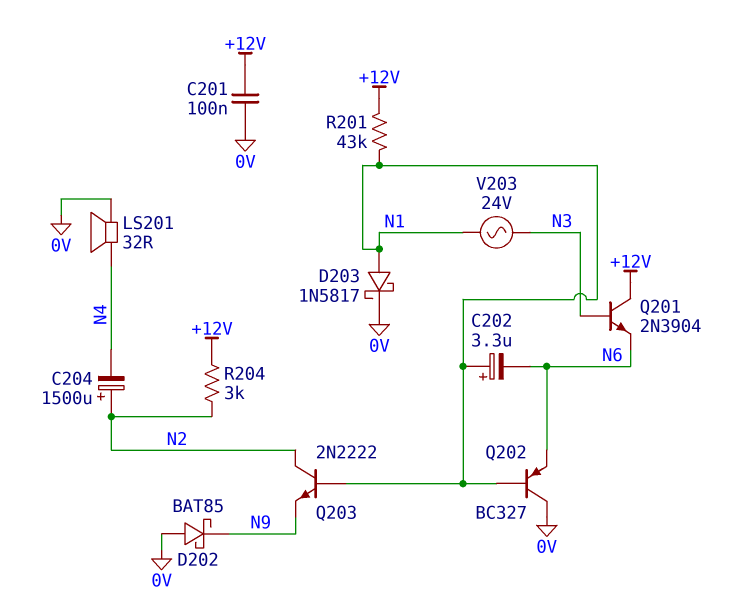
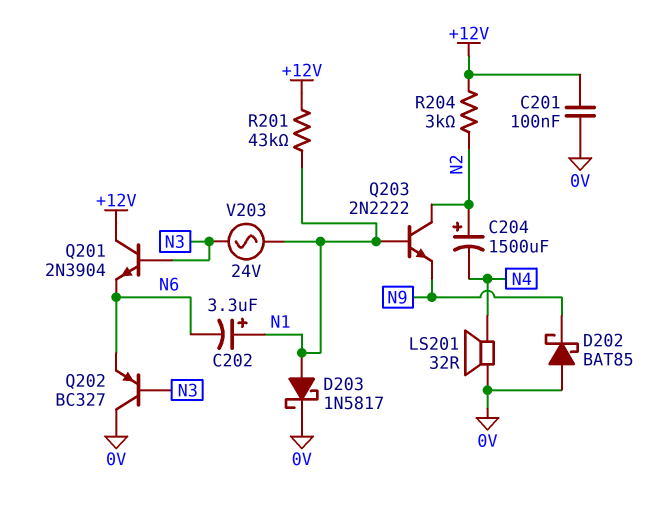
Q202: PNP BC327 (B N1, C 0V, E N6) -> PNP BC327 (B N3, C 0V, E N6)

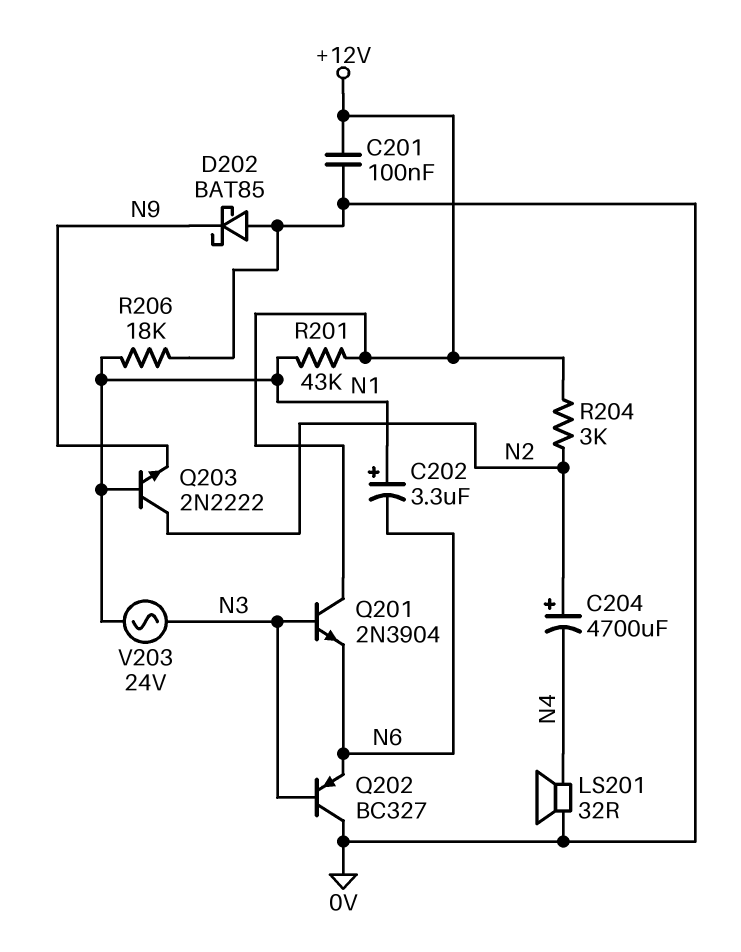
C204: 1500uF (plus N2, minus N4) -> 4700uF (plus N2, minus N4)
D203: schottky 1N5817 (A N1, K 0V) -> none
R206: none -> 18k (0V, N1)

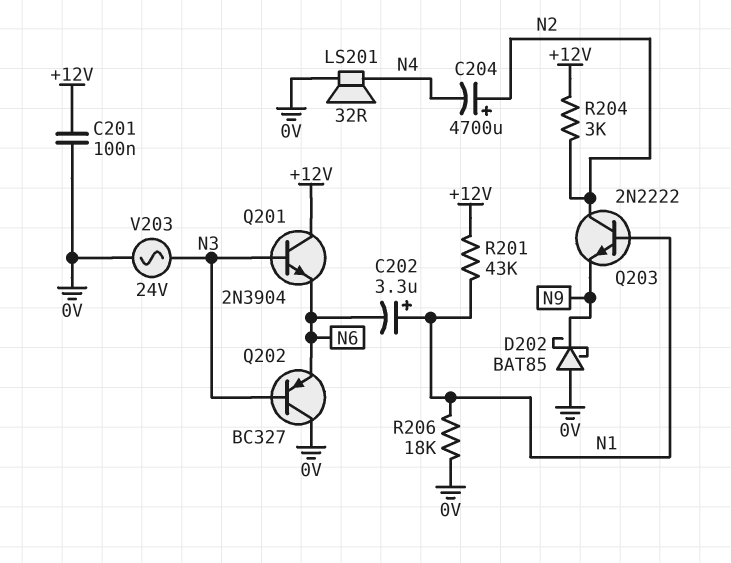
V203: AC 24V (N1, N3) -> AC 24V (0V, N3)

